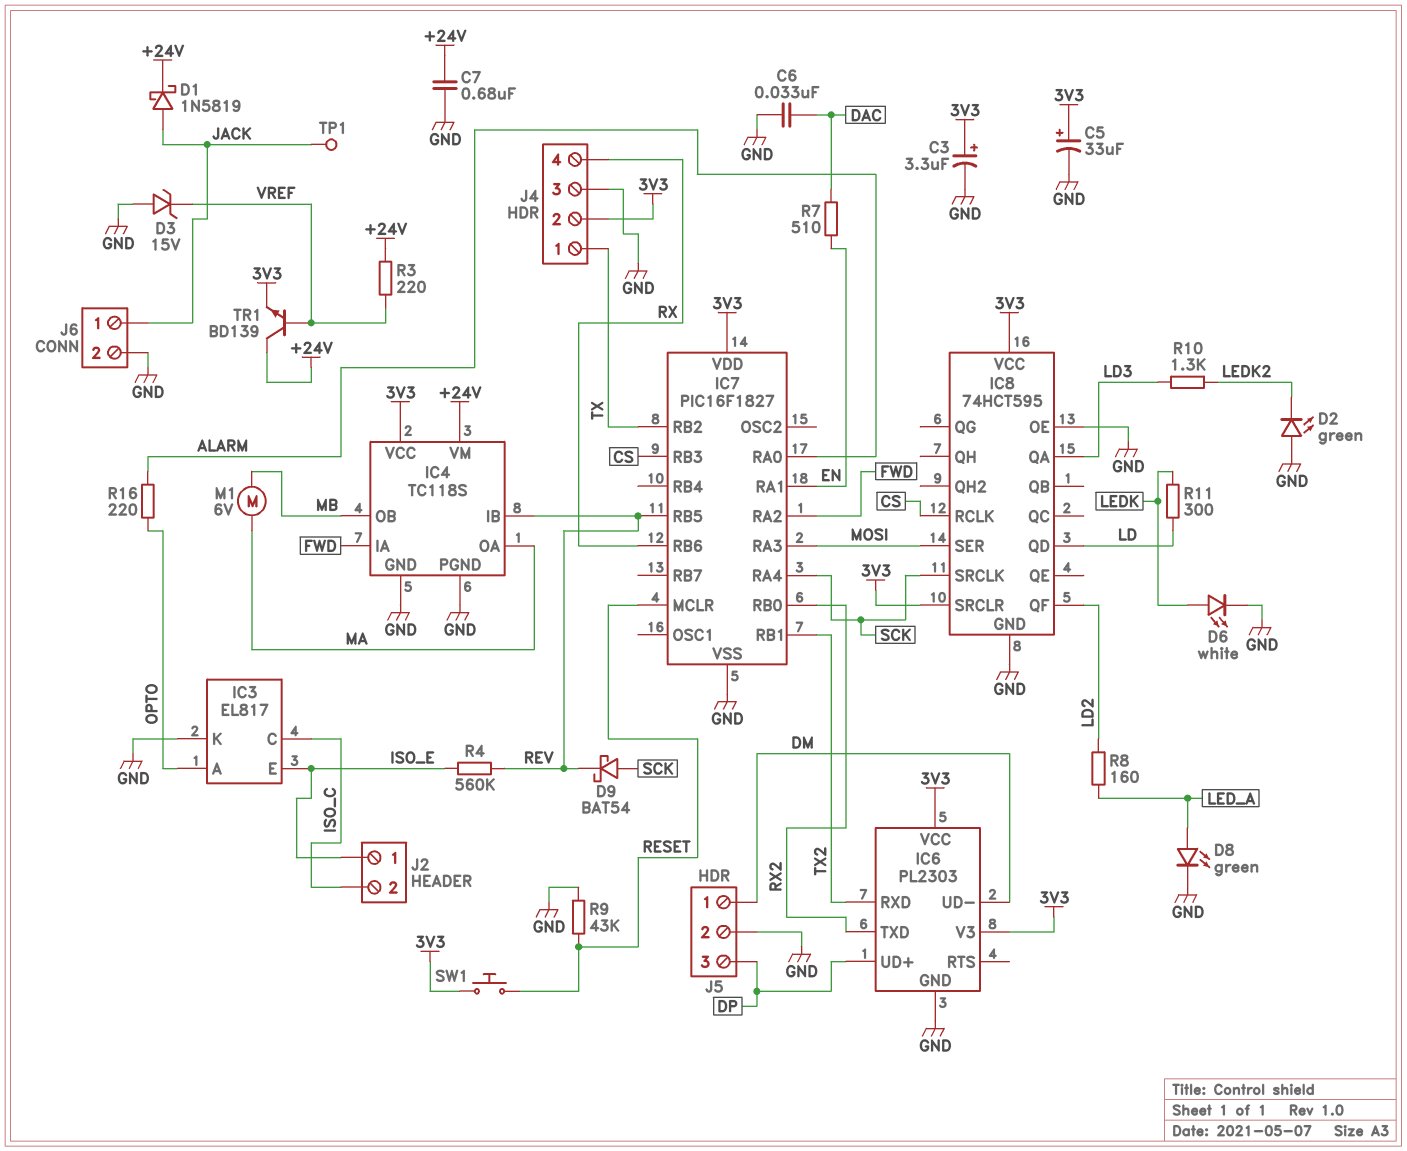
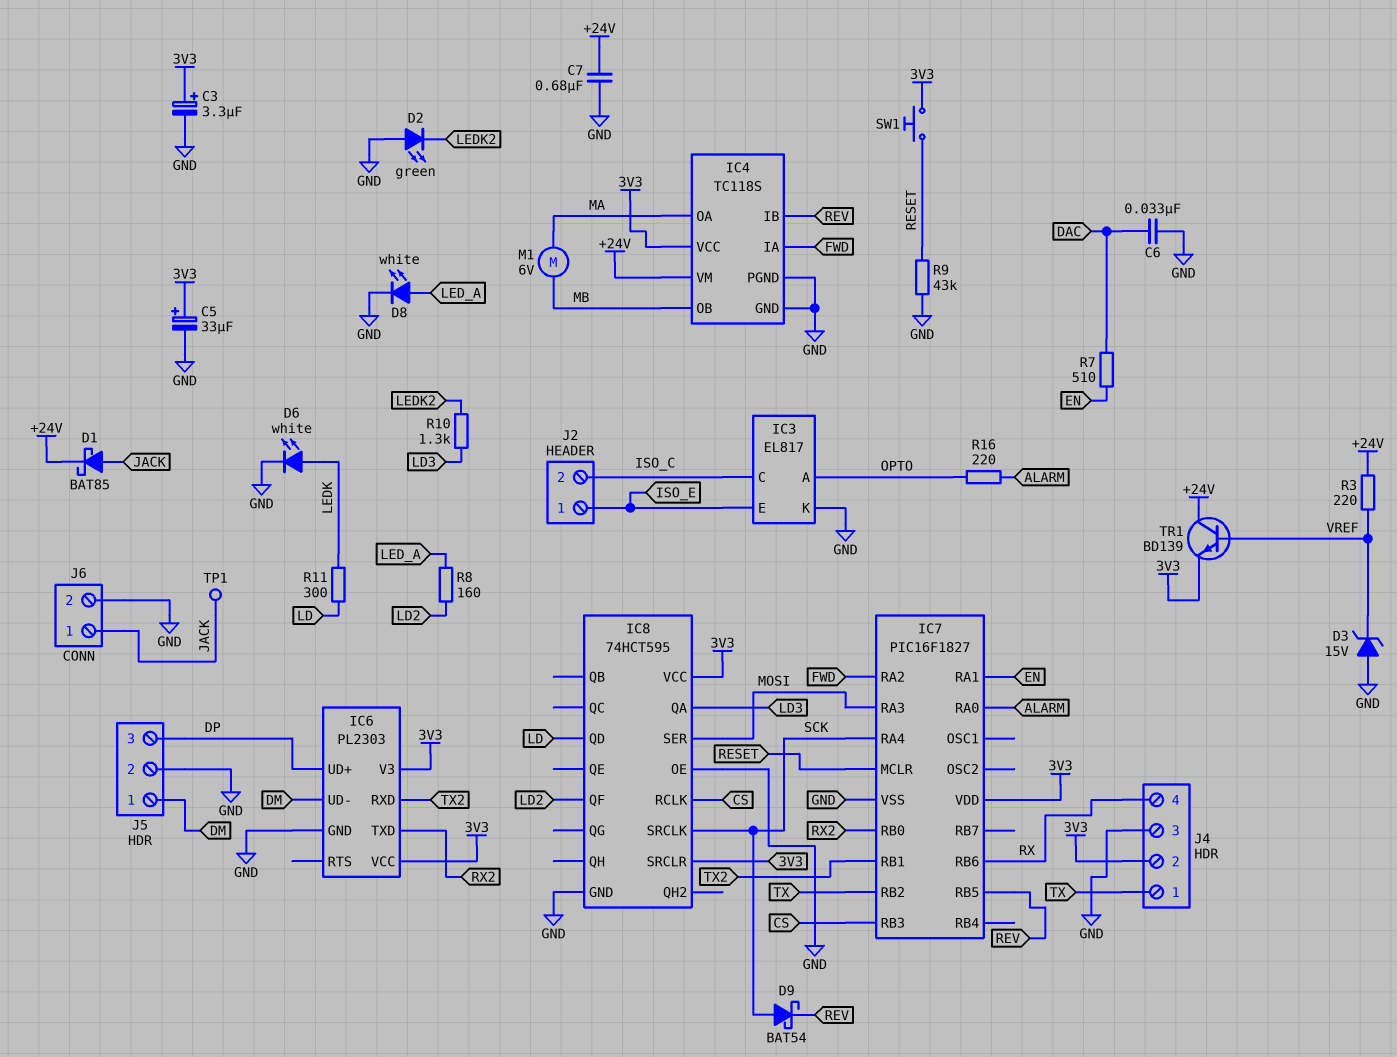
D1: schottky 1N5819 (A JACK, K +24V) -> schottky BAT85 (A JACK, K +24V)
D8: LED green (A LED_A, K GND) -> LED white (A LED_A, K GND)
R4: 560k (ISO_E, REV) -> none

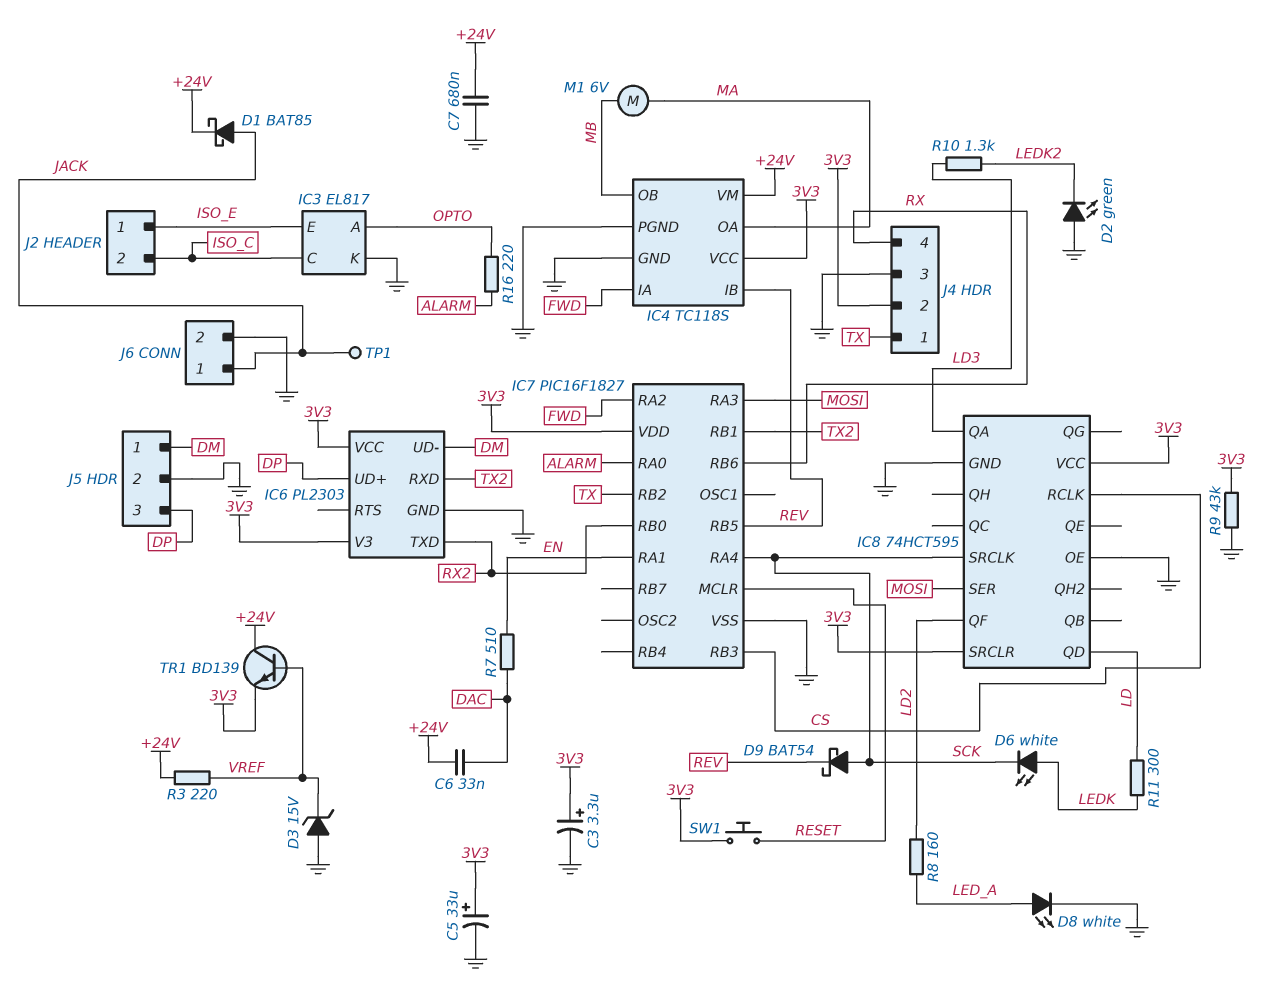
C6: 33nF (DAC, GND) -> 33nF (+24V, DAC)
D6: LED white (A LEDK, K GND) -> LED white (A LEDK, K SCK)
R9: 43k (GND, RESET) -> 43k (3V3, GND)

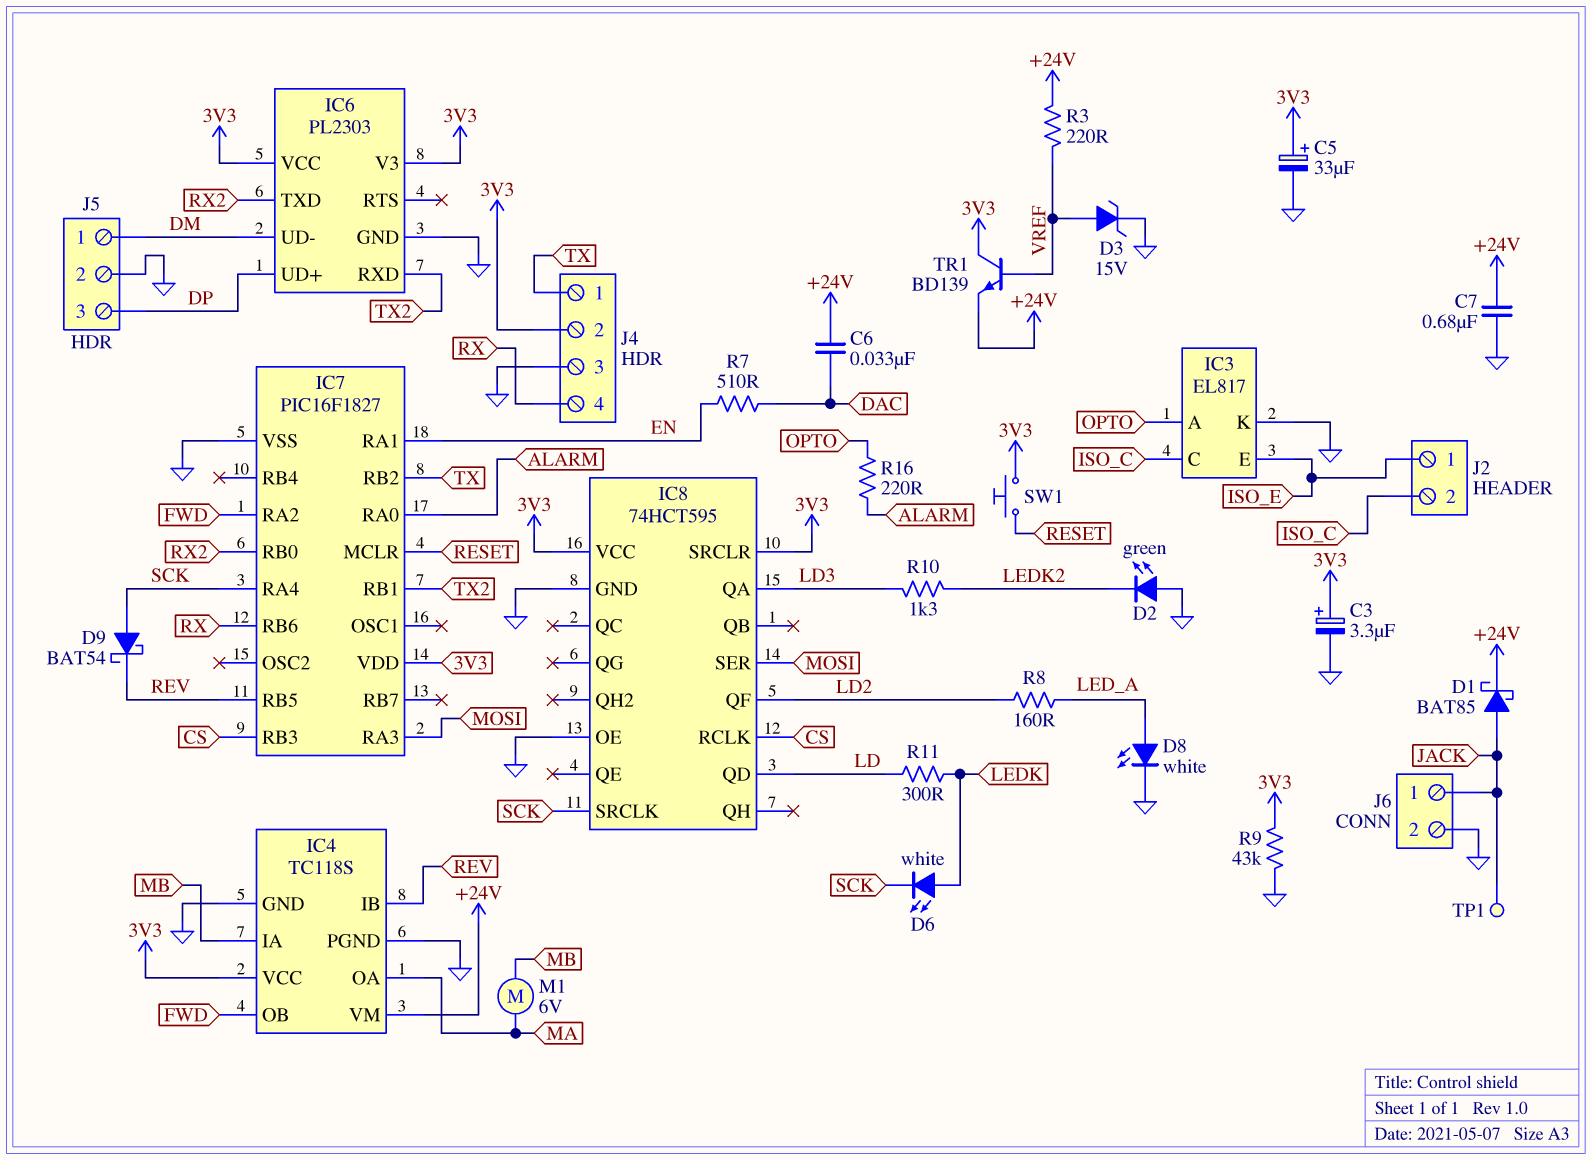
D3: zener 15V (A GND, K VREF) -> zener 15V (A VREF, K GND)
IC4 pin IA: FWD -> MB
IC4 pin OB: MB -> FWD
TR1: NPN BD139 (B VREF, C +24V, E 3V3) -> NPN BD139 (B VREF, C 3V3, E +24V)

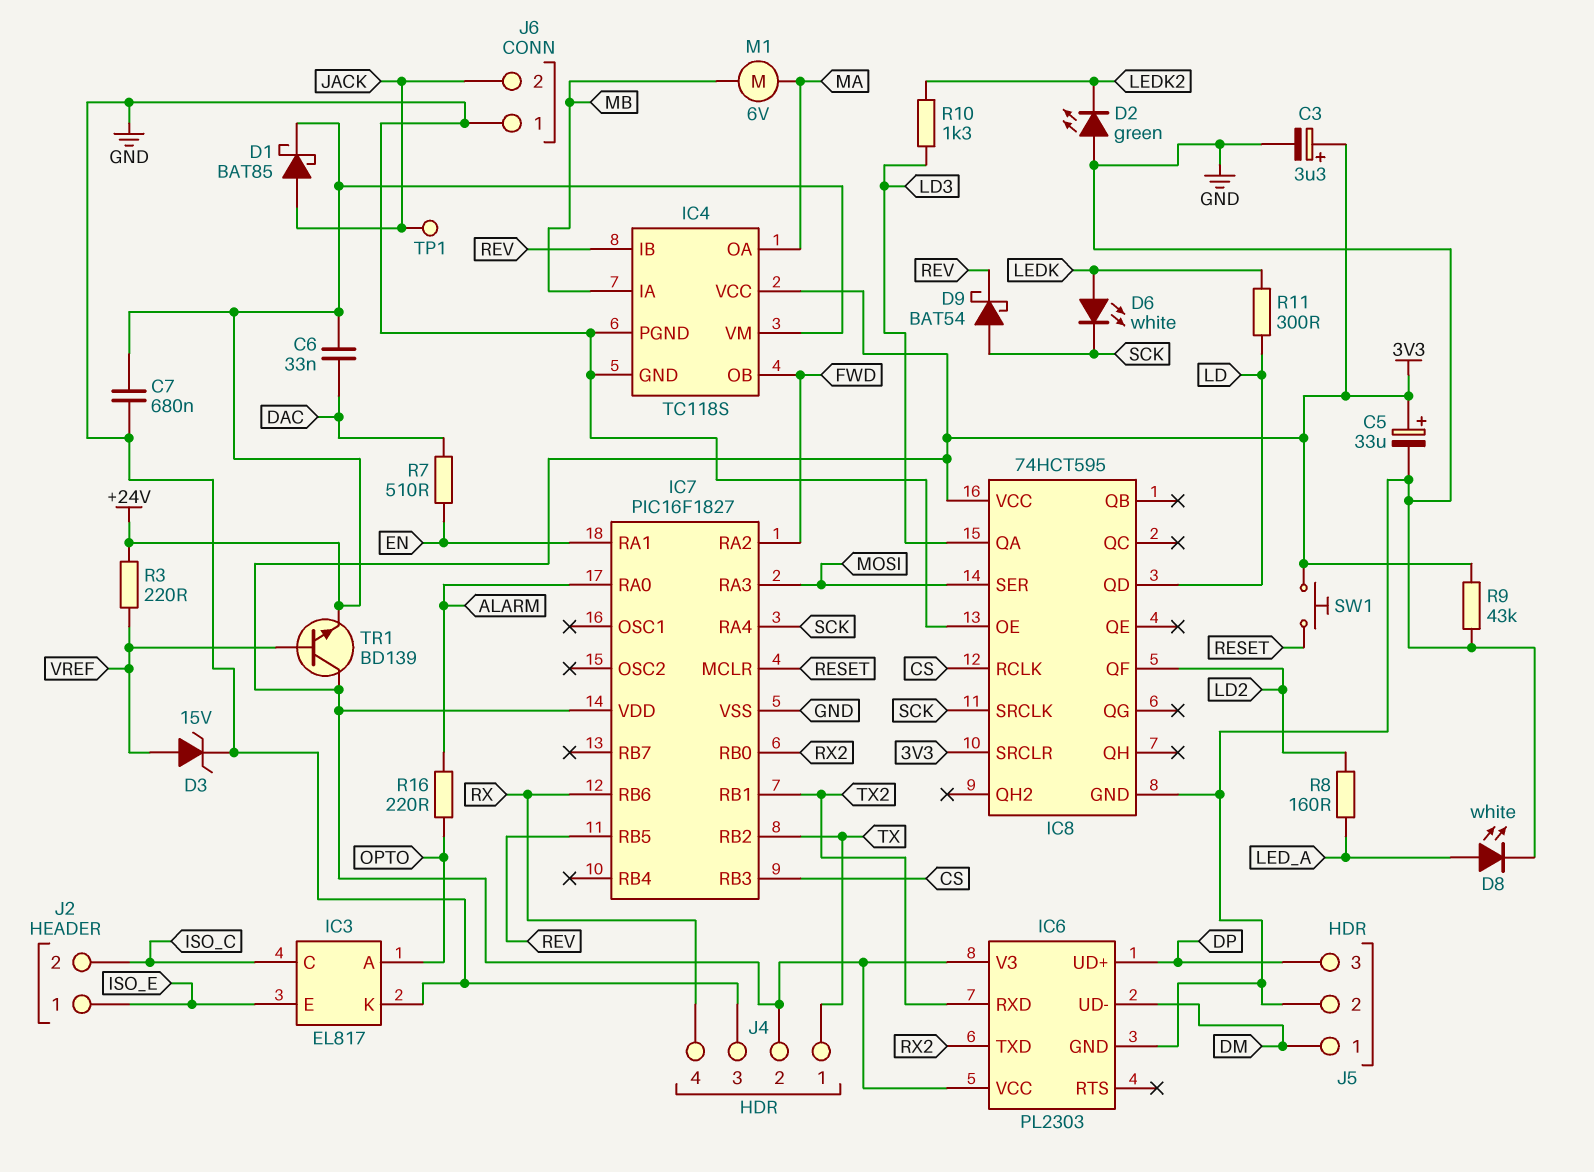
J6 pin 1: JACK -> GND
J6 pin 2: GND -> JACK

